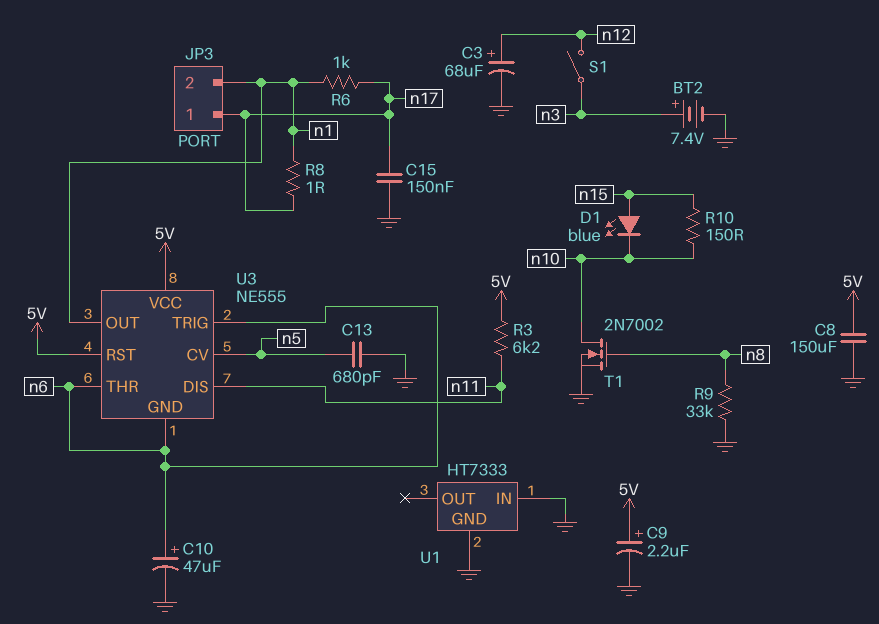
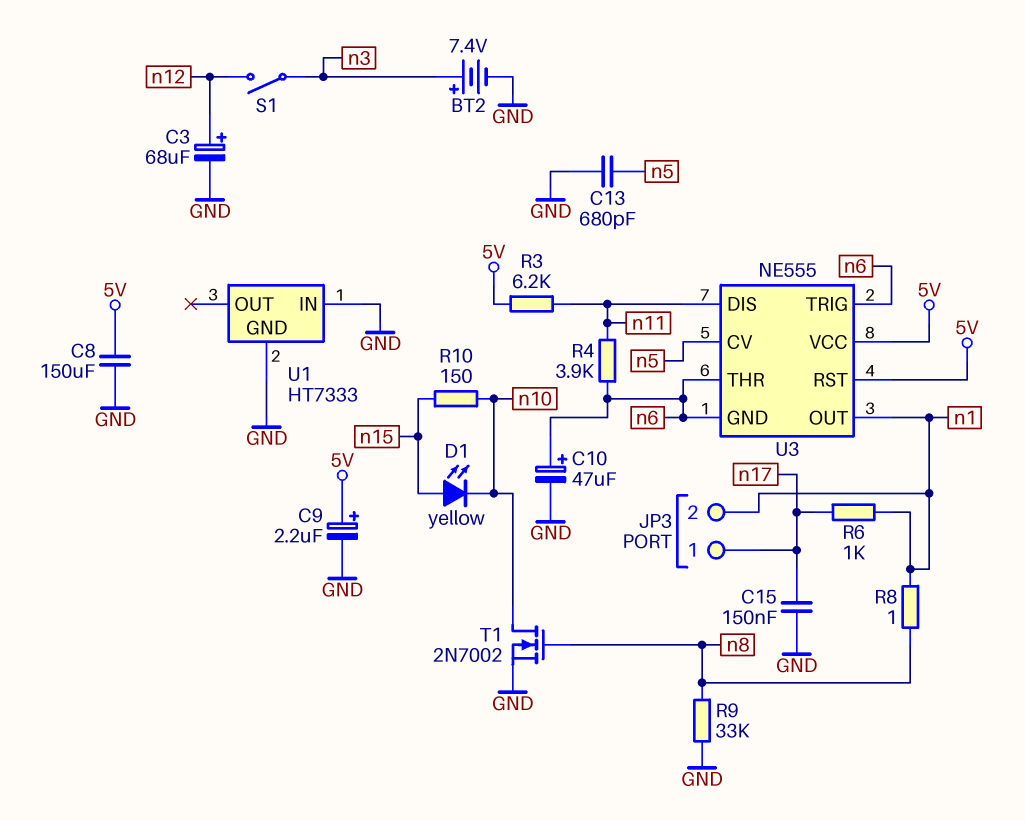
D1: LED blue (A n15, K n10) -> LED yellow (A n15, K n10)
R4: none -> 3.9k (n6, n11)
R8: 1 (n1, n17) -> 1 (n1, n8)

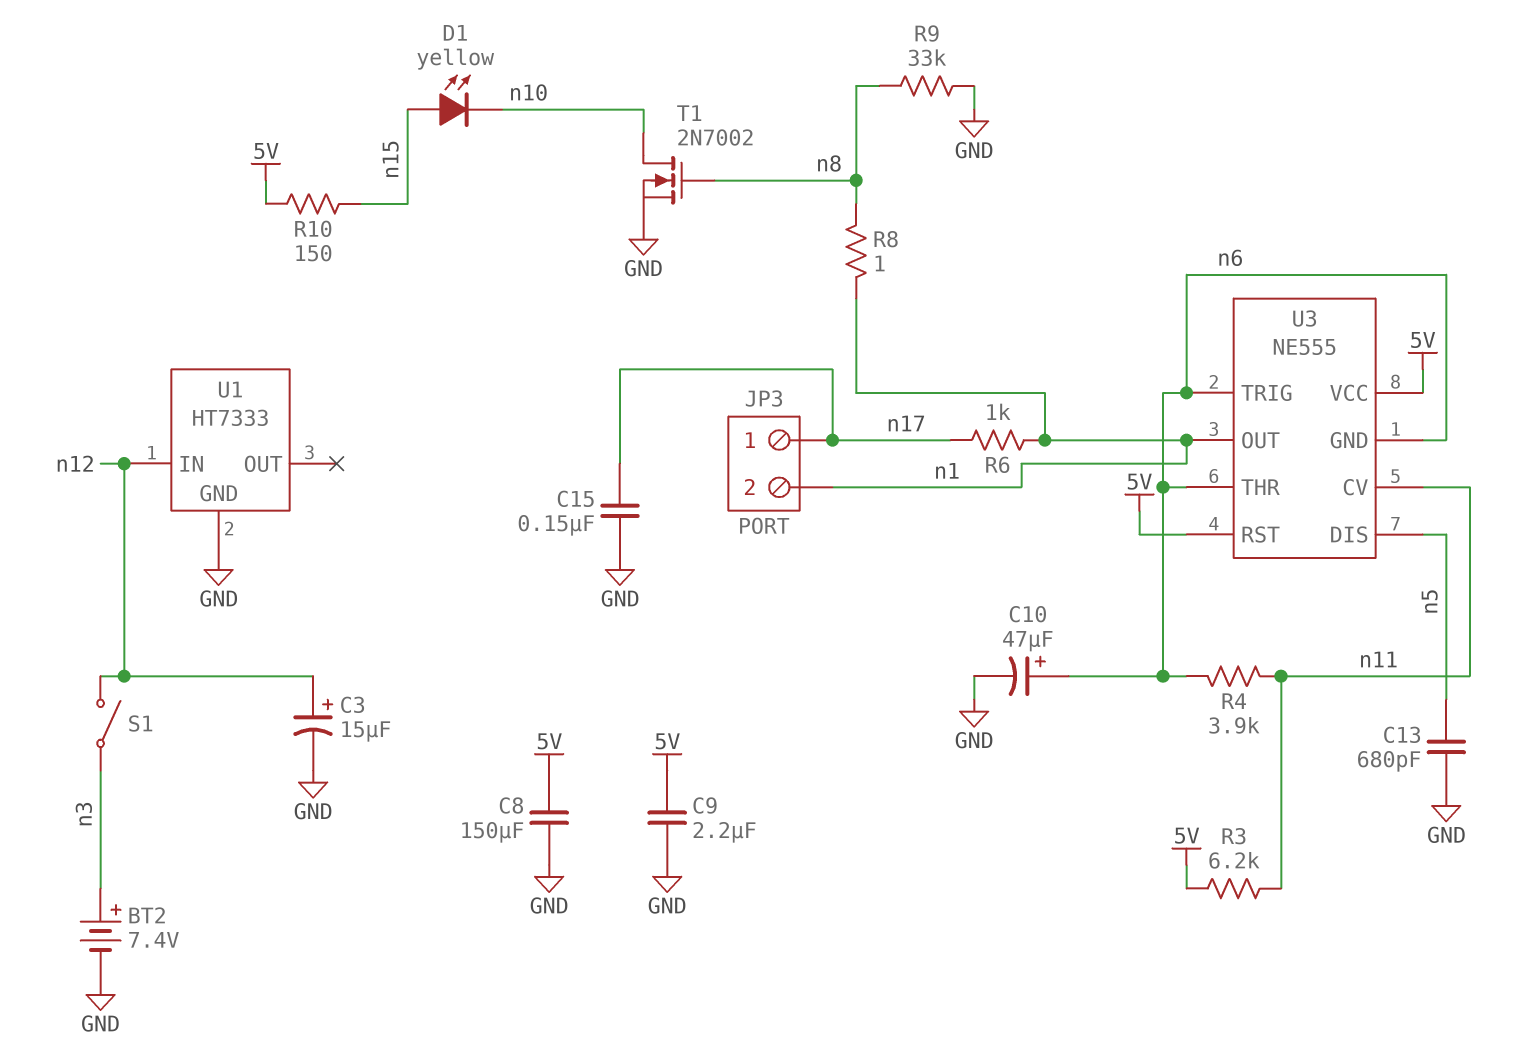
C3: 68uF (plus n12, minus GND) -> 15uF (plus n12, minus GND)
C9: 2.2uF (plus 5V, minus GND) -> 2.2uF (5V, GND)
R10: 150 (n10, n15) -> 150 (5V, n15)
U1 pin IN: GND -> n12
U3 pin CV: n5 -> n11
U3 pin DIS: n11 -> n5

